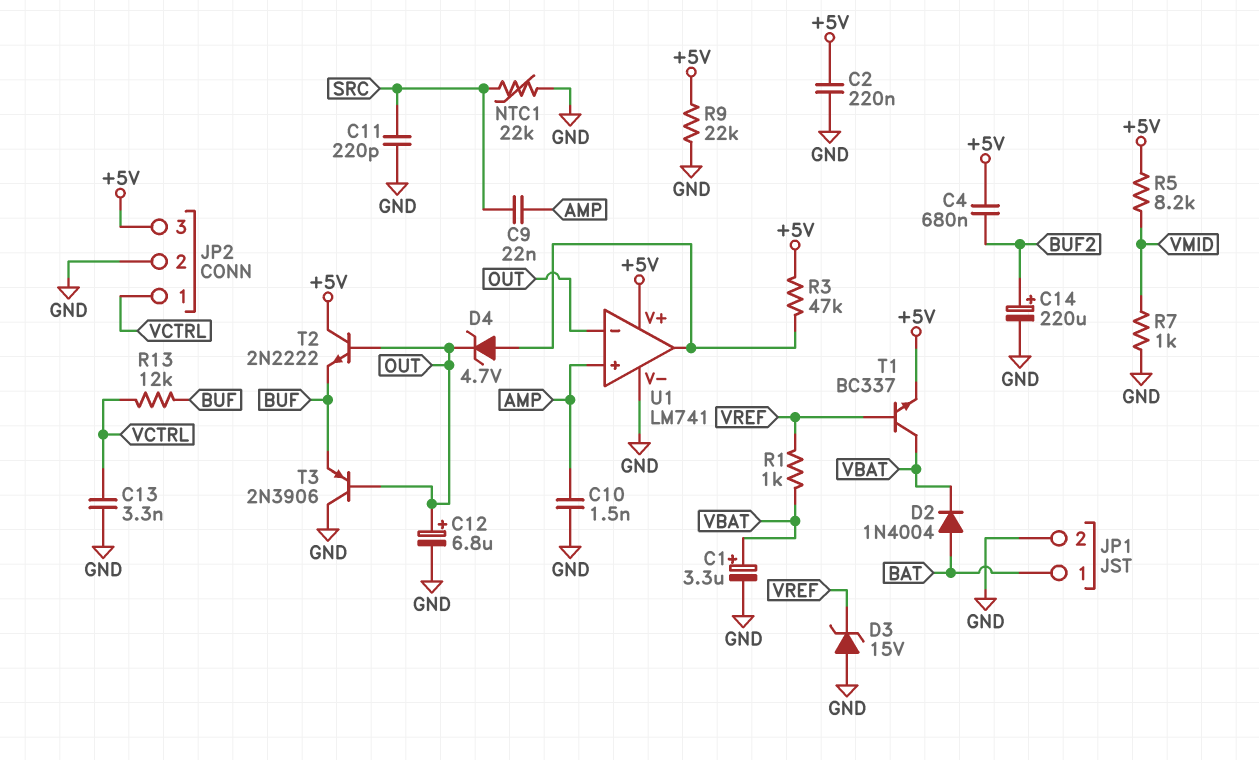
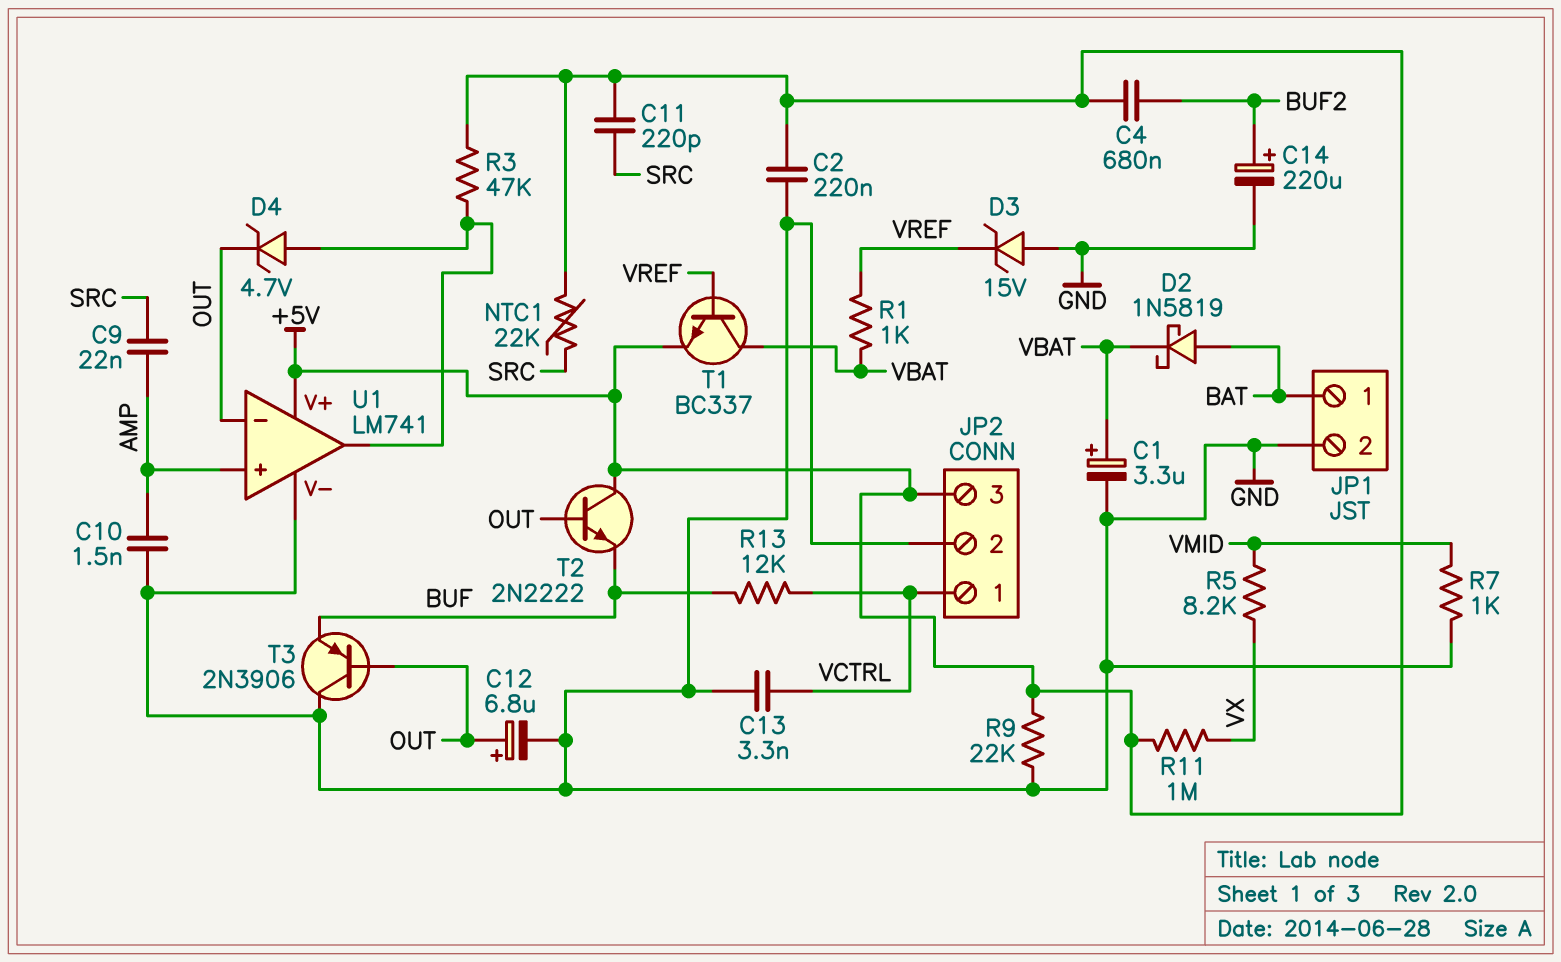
C11: 220pF (GND, SRC) -> 220pF (+5V, SRC)
D2: diode 1N4004 (A BAT, K VBAT) -> schottky 1N5819 (A BAT, K VBAT)
NTC1: 22k (GND, SRC) -> 22k (+5V, SRC)
R5: 8.2k (+5V, VMID) -> 8.2k (VMID, VX)
R11: none -> 1M (+5V, VX)

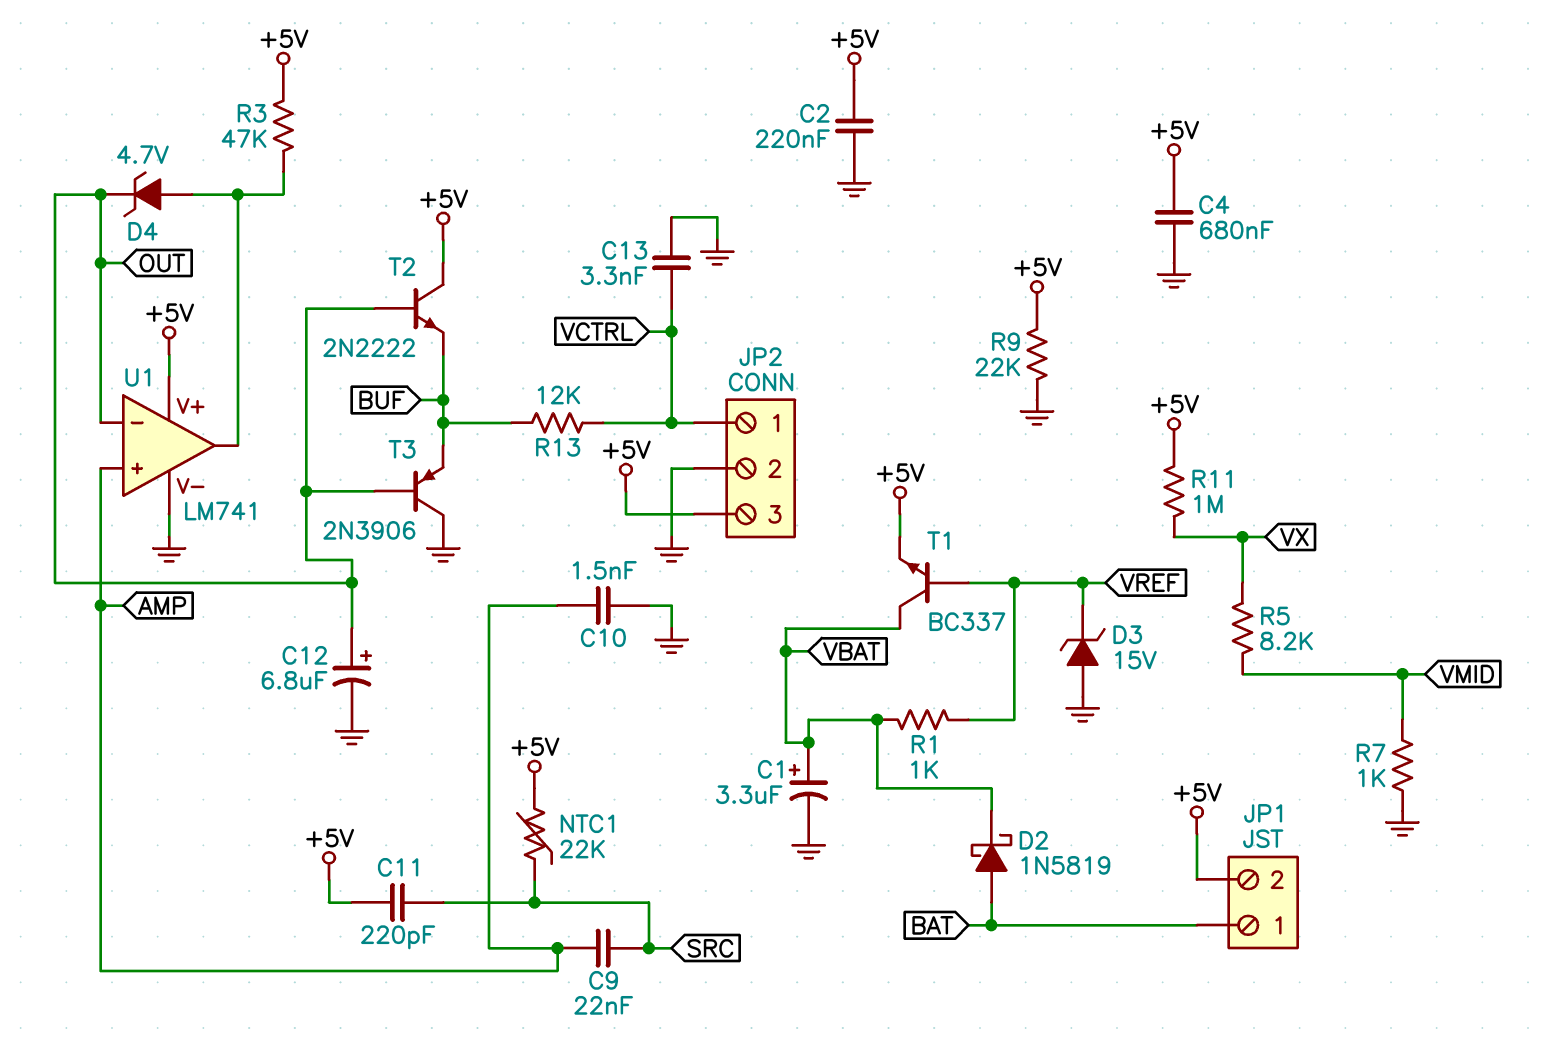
C4: 680nF (+5V, BUF2) -> 680nF (+5V, GND)
C14: 220uF (plus BUF2, minus GND) -> none
JP1 pin 2: GND -> +5V

